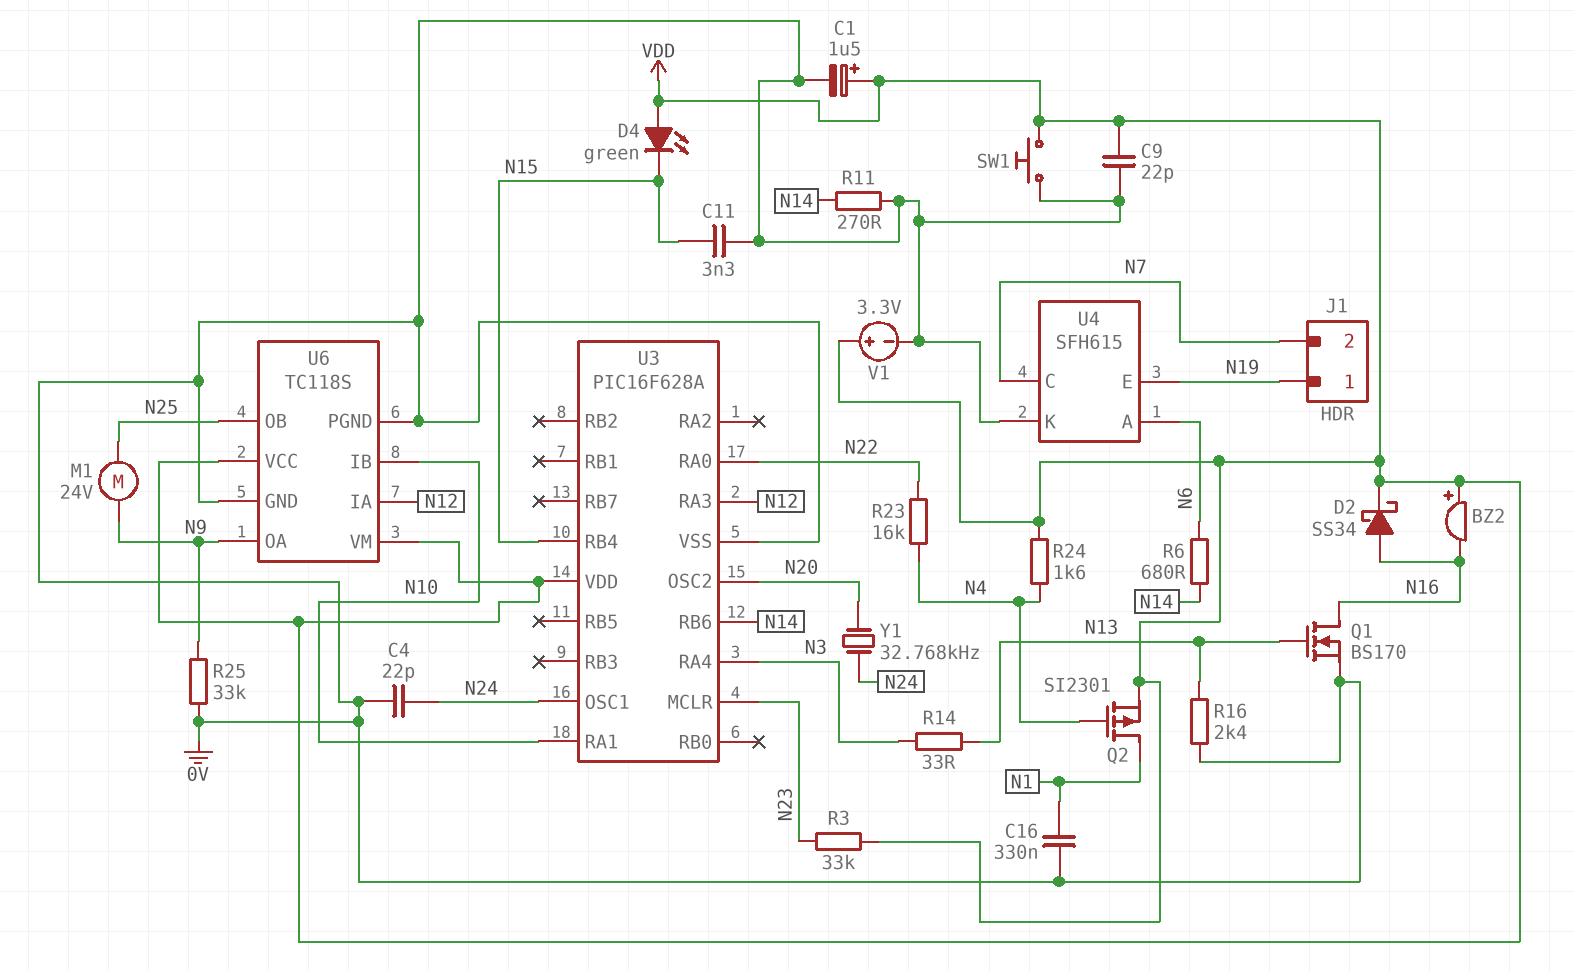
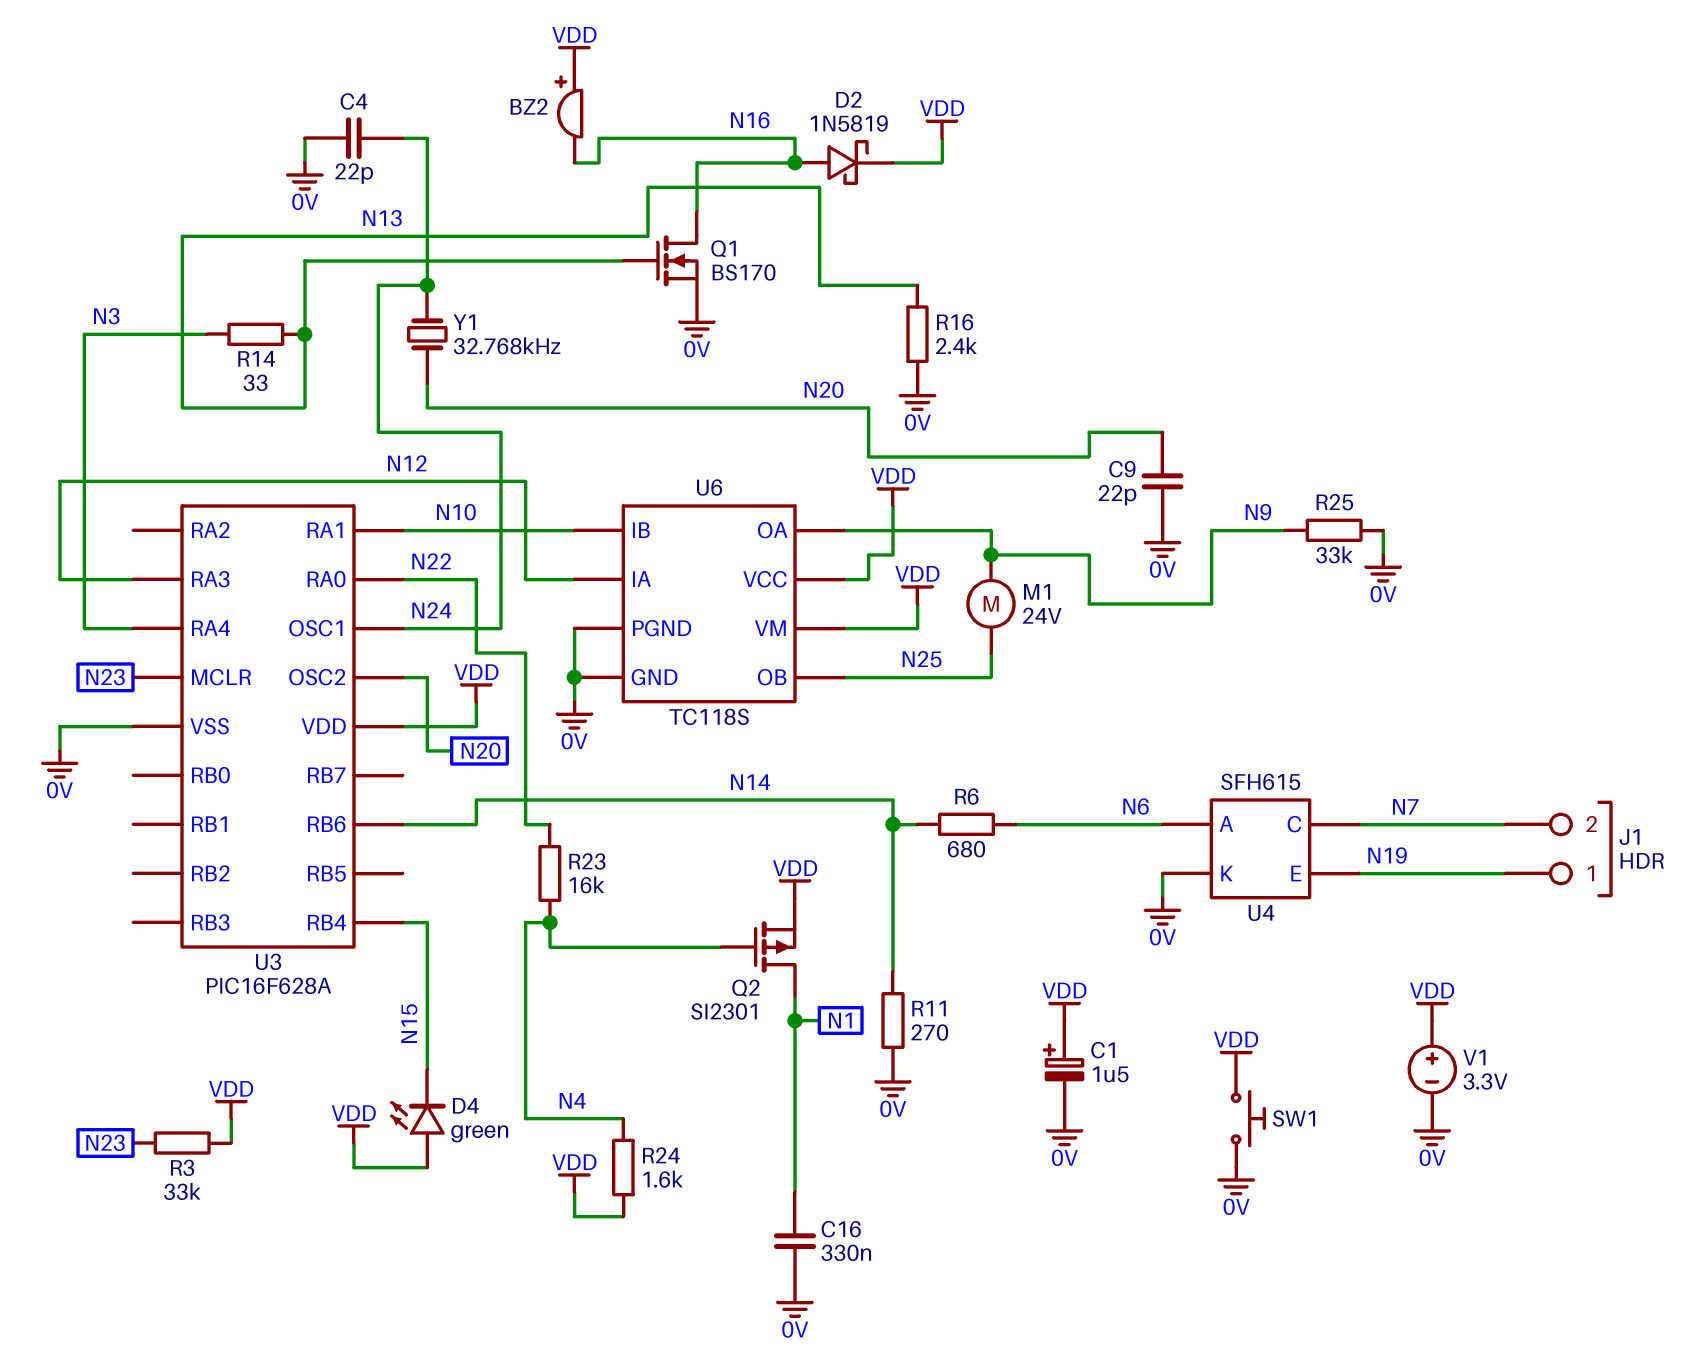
C9: 22pF (0V, VDD) -> 22pF (0V, N20)
C11: 3.3nF (0V, N15) -> none
D2: schottky SS34 (A N16, K VDD) -> schottky 1N5819 (A N16, K VDD)

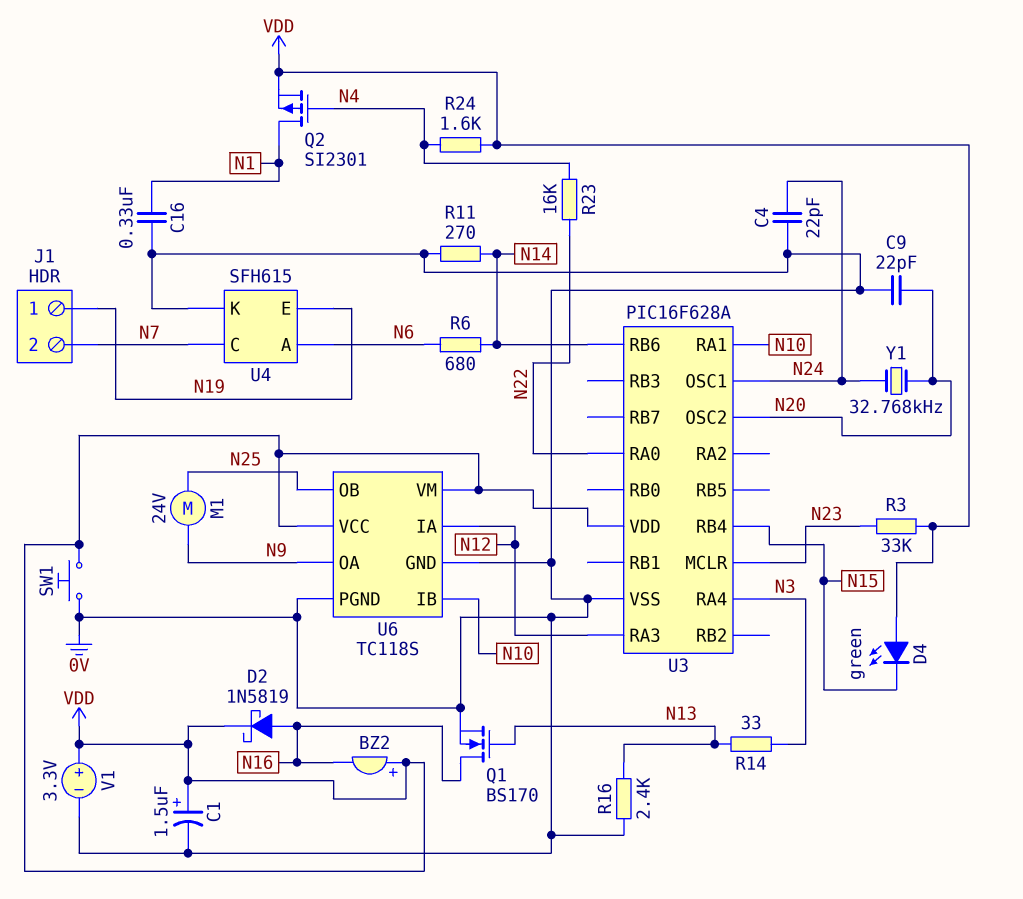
R25: 33k (0V, N9) -> none

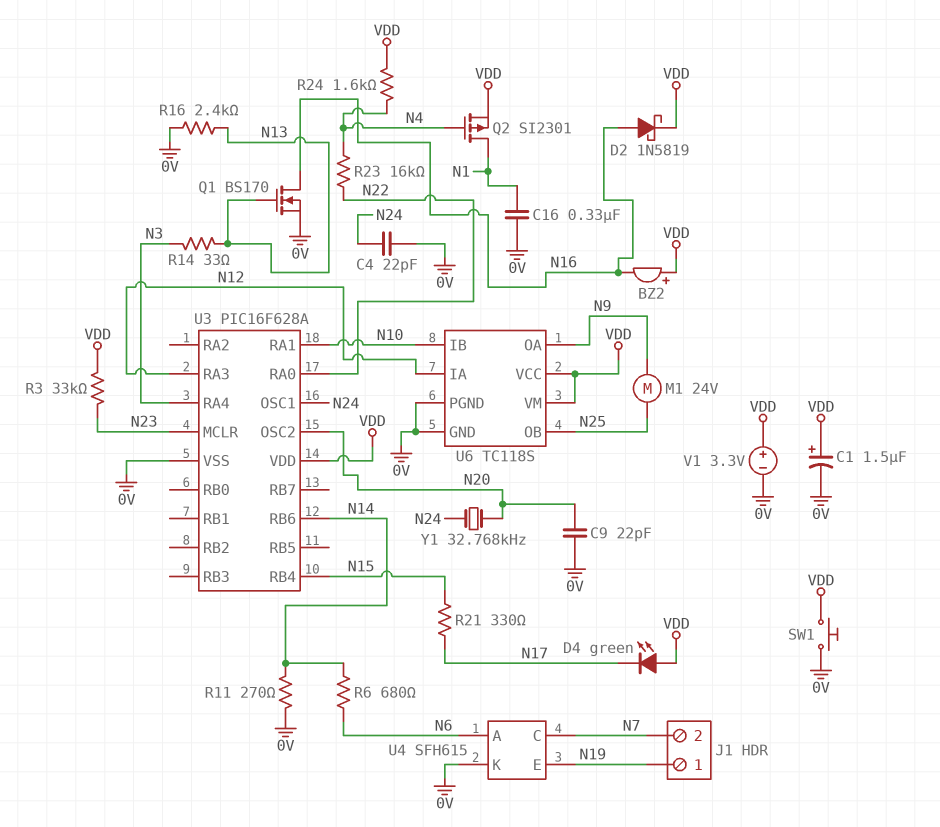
D4: LED green (A VDD, K N15) -> LED green (A VDD, K N17)
R21: none -> 330 (N15, N17)

